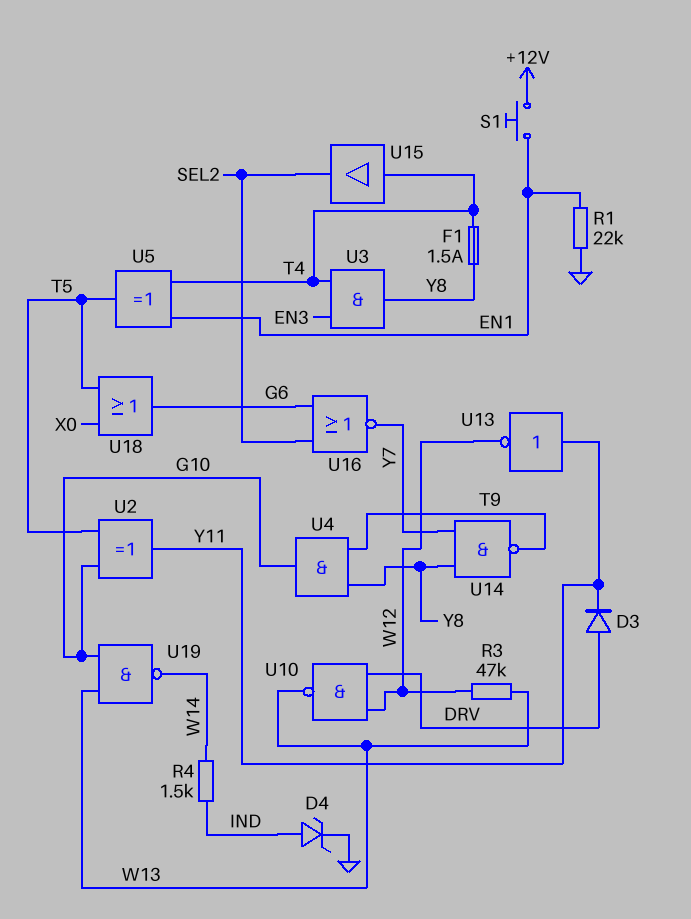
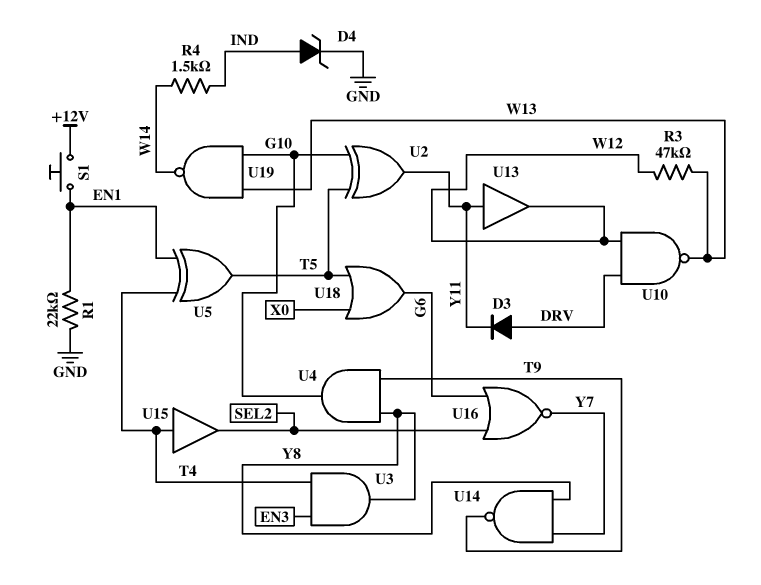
F1: 1.5A (T4, Y8) -> none
U13: NOT (in Y11, out W12) -> buffer (in Y11, out W12)

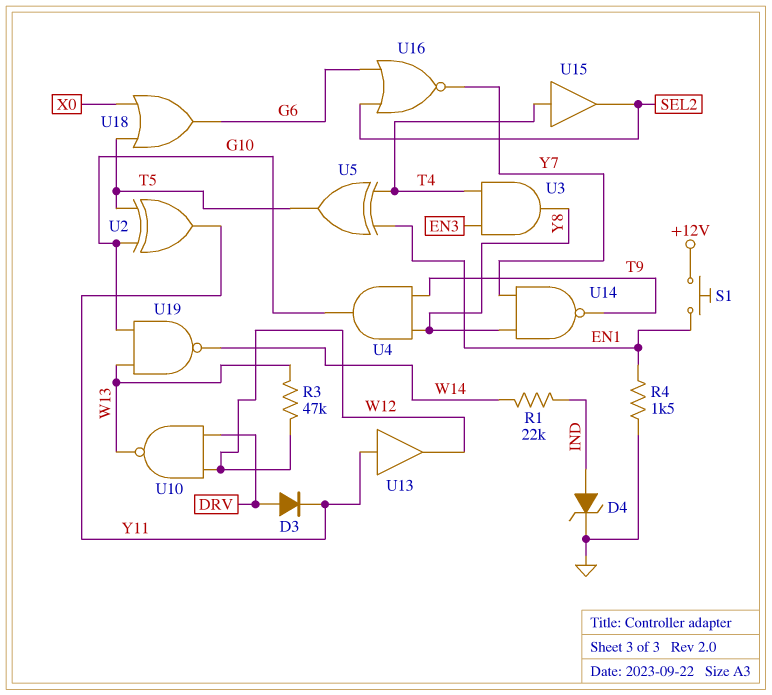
R1: 22k (EN1, GND) -> 22k (IND, W14)
R4: 1.5k (IND, W14) -> 1.5k (EN1, GND)

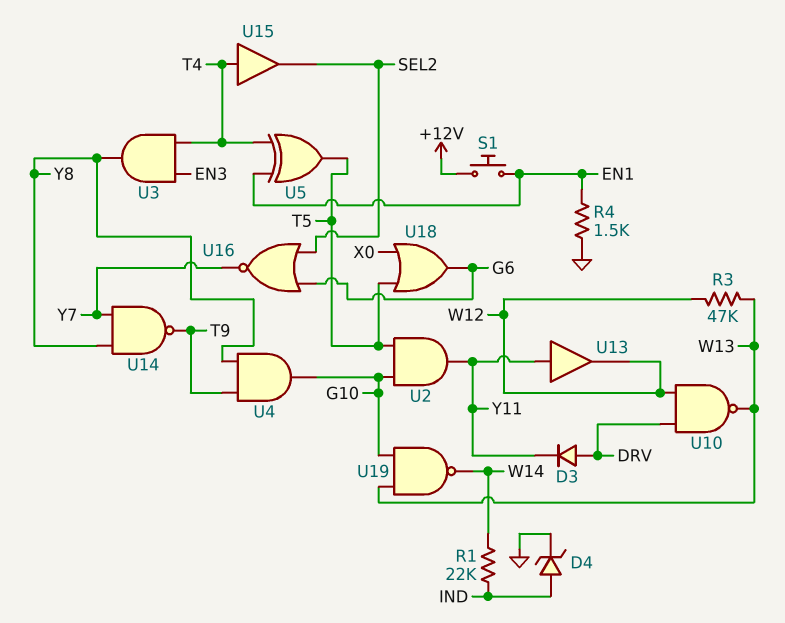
U2: XOR (in G10, in T5, out Y11) -> AND (in G10, in T5, out Y11)

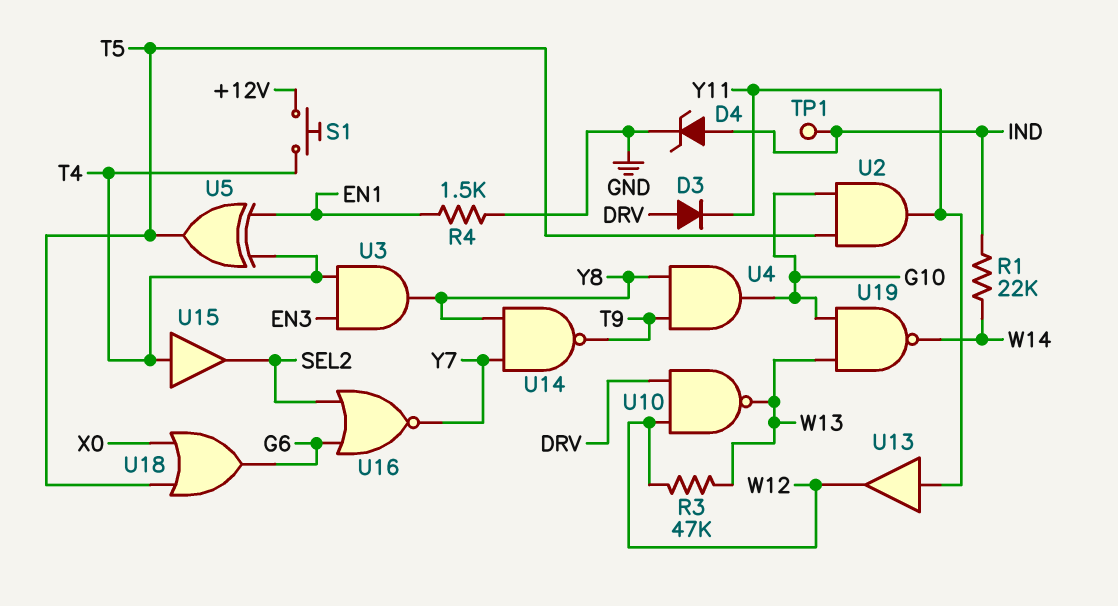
S1: button (+12V, EN1) -> button (+12V, T4)
TP1: none -> test point (IND)

